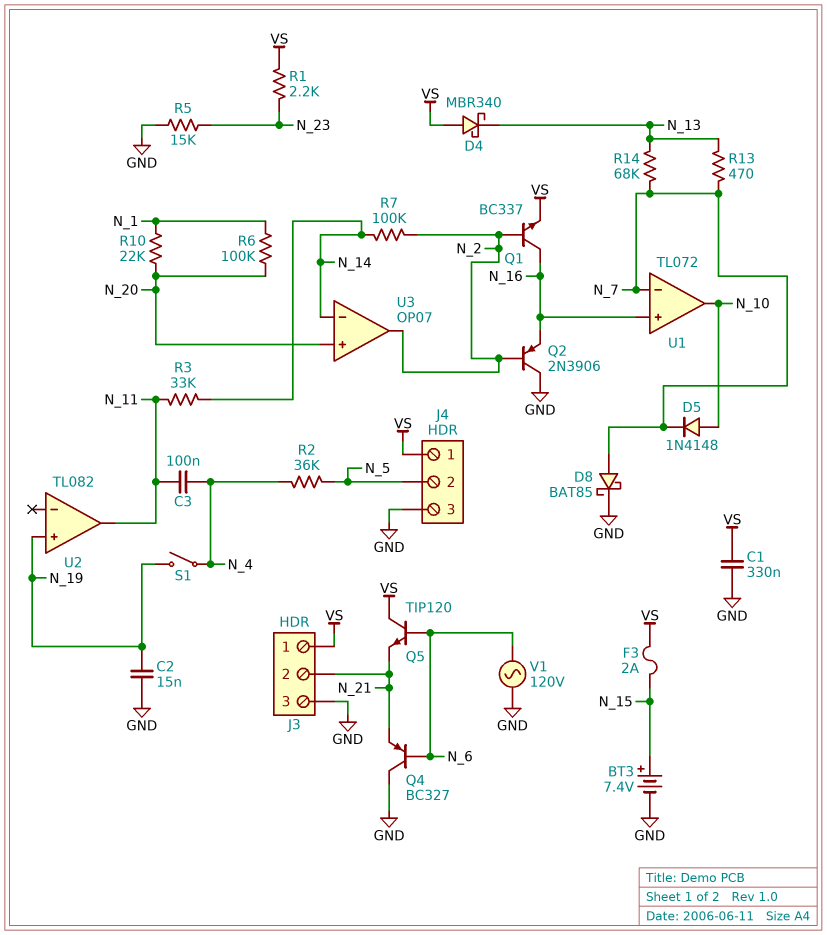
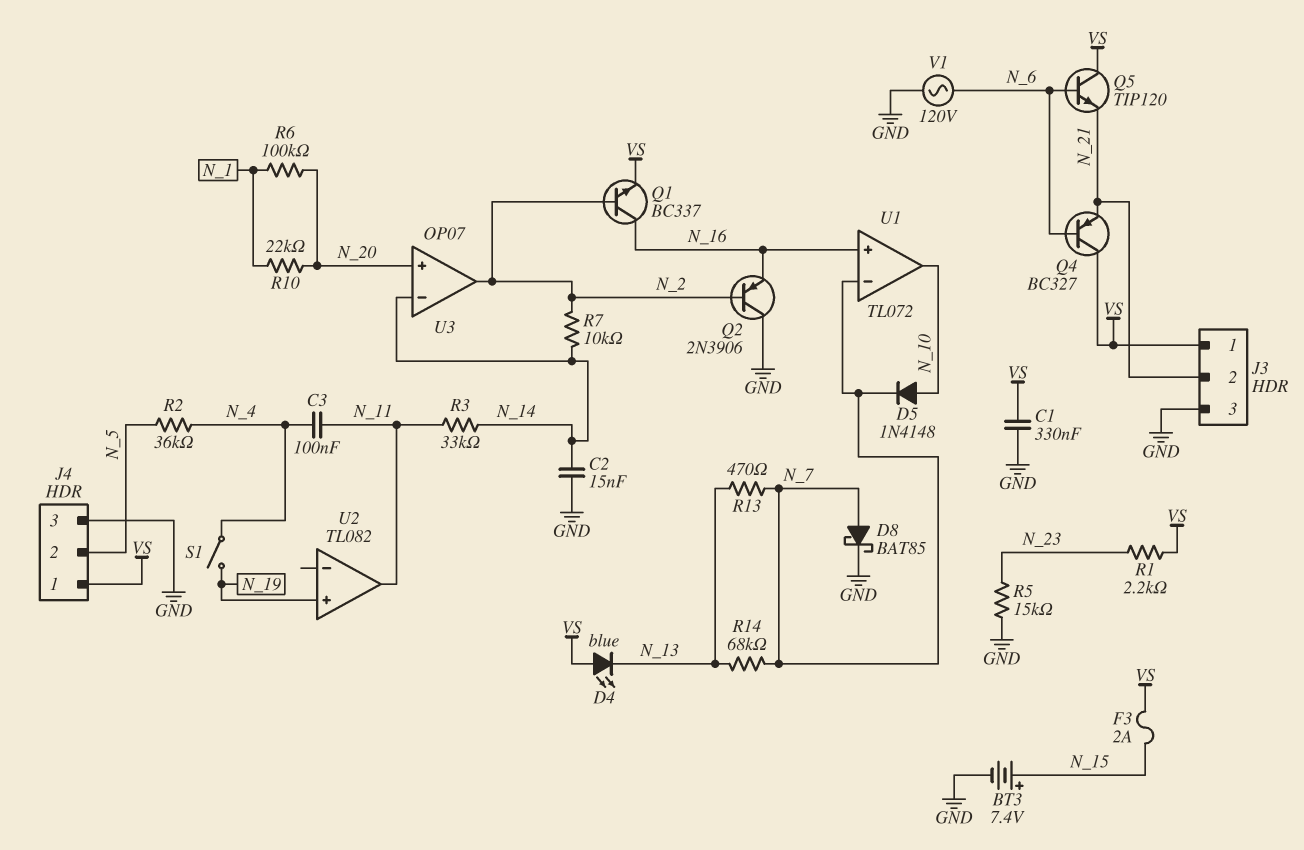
C2: 15nF (GND, N_19) -> 15nF (GND, N_14)
D4: schottky MBR340 (A VS, K N_13) -> LED blue (A VS, K N_13)
Q4: PNP BC327 (B N_6, C GND, E N_21) -> PNP BC327 (B N_6, C VS, E N_21)
R7: 100k (N_2, N_14) -> 10k (N_2, N_14)

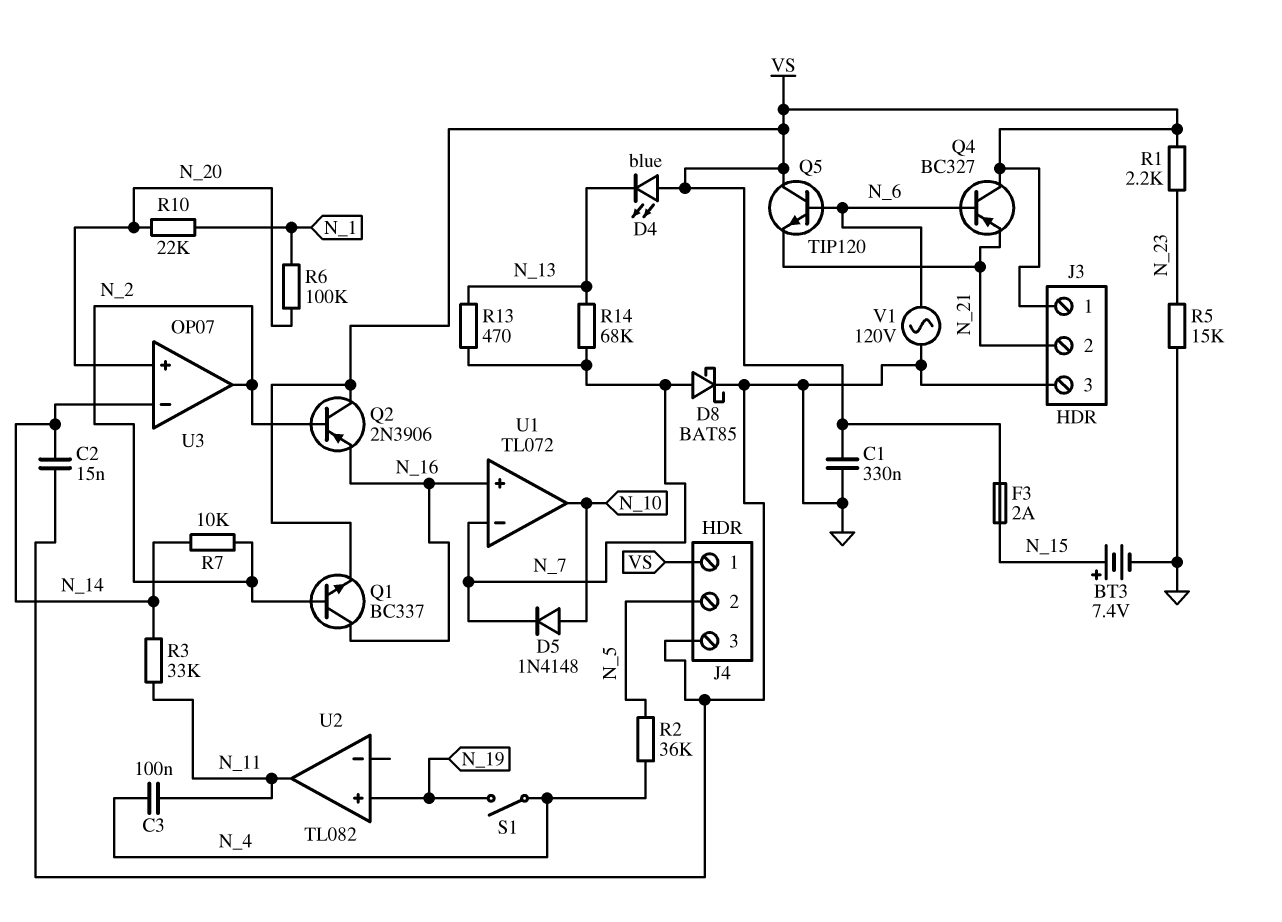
Q2: PNP 2N3906 (B N_2, C GND, E N_16) -> PNP 2N3906 (B N_2, C VS, E N_16)

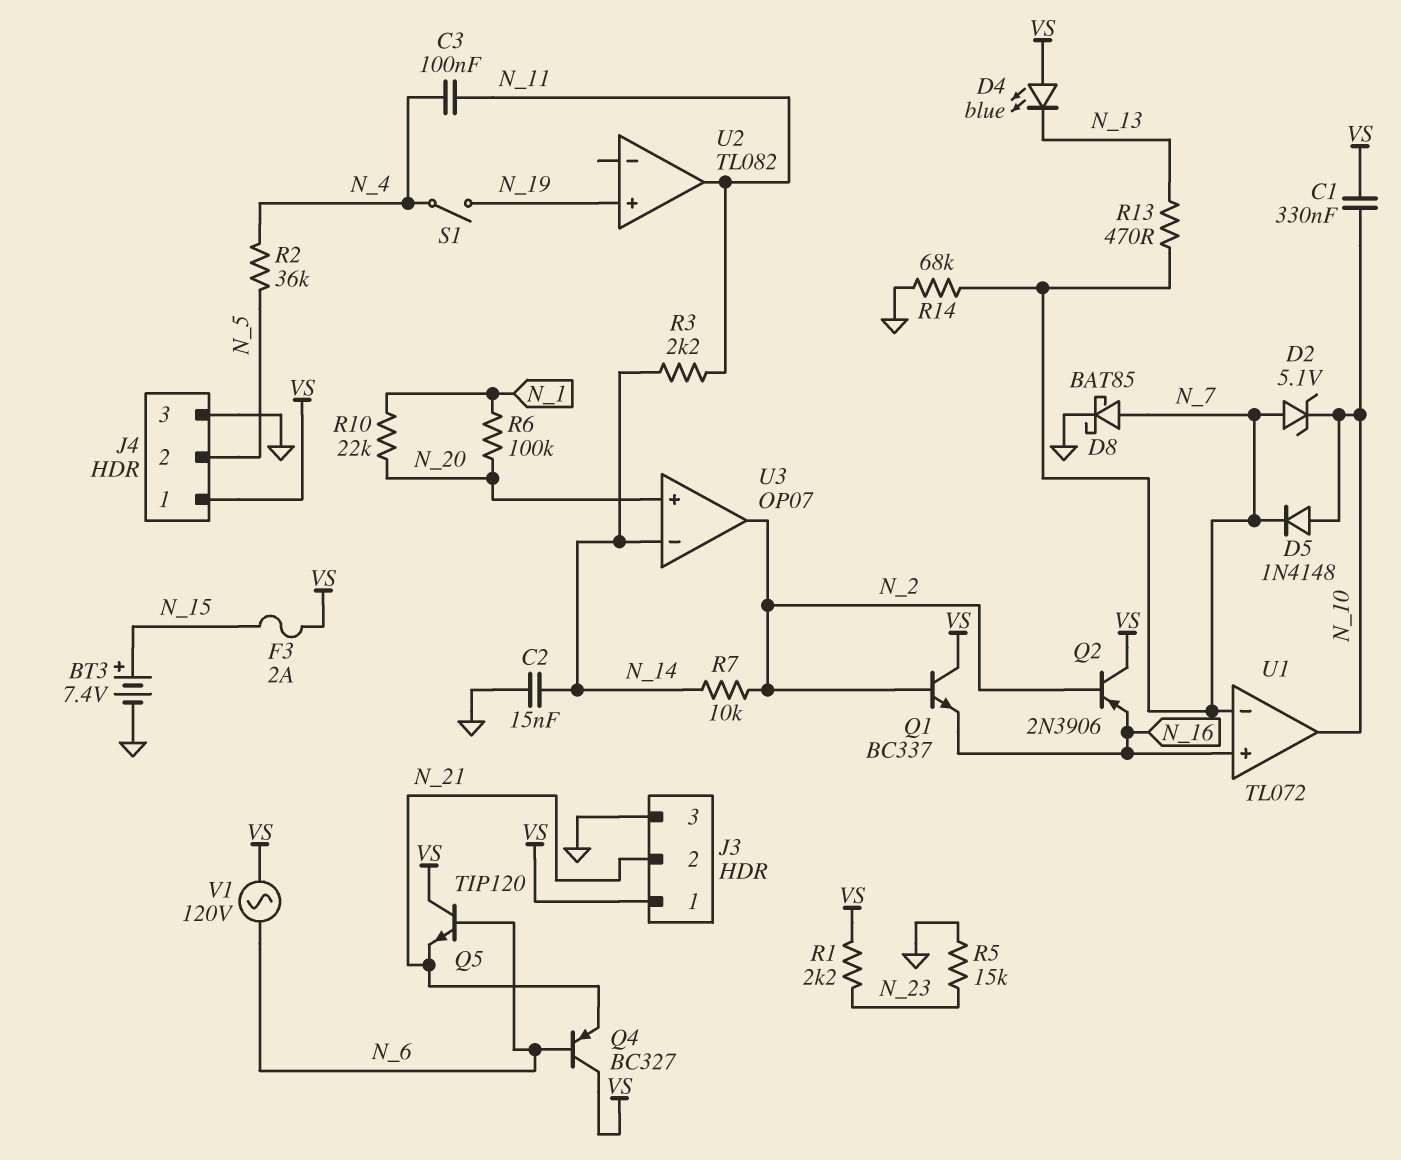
C1: 330nF (GND, VS) -> 330nF (N_10, VS)
D2: none -> zener 5.1V (A N_7, K N_10)
Q1: NPN BC337 (B N_2, C N_16, E VS) -> NPN BC337 (B N_2, C VS, E N_16)
R3: 33k (N_11, N_14) -> 2.2k (N_11, N_14)
R14: 68k (N_7, N_13) -> 68k (GND, N_7)
V1: AC 120V (GND, N_6) -> AC 120V (N_6, VS)

